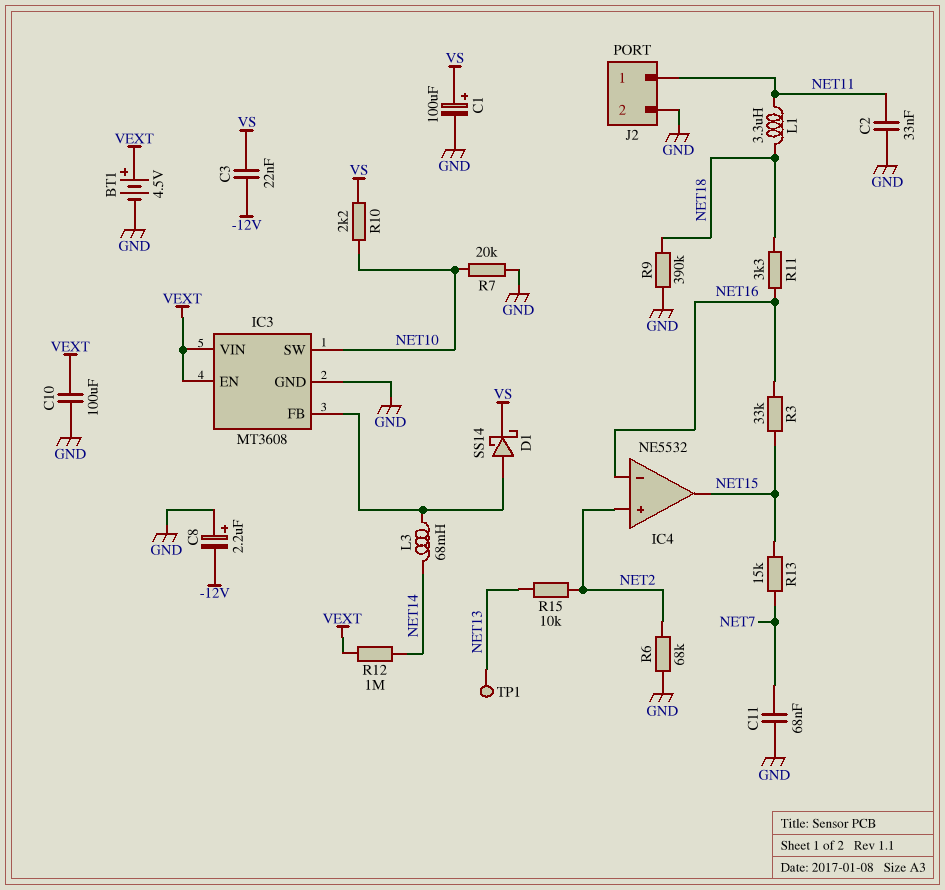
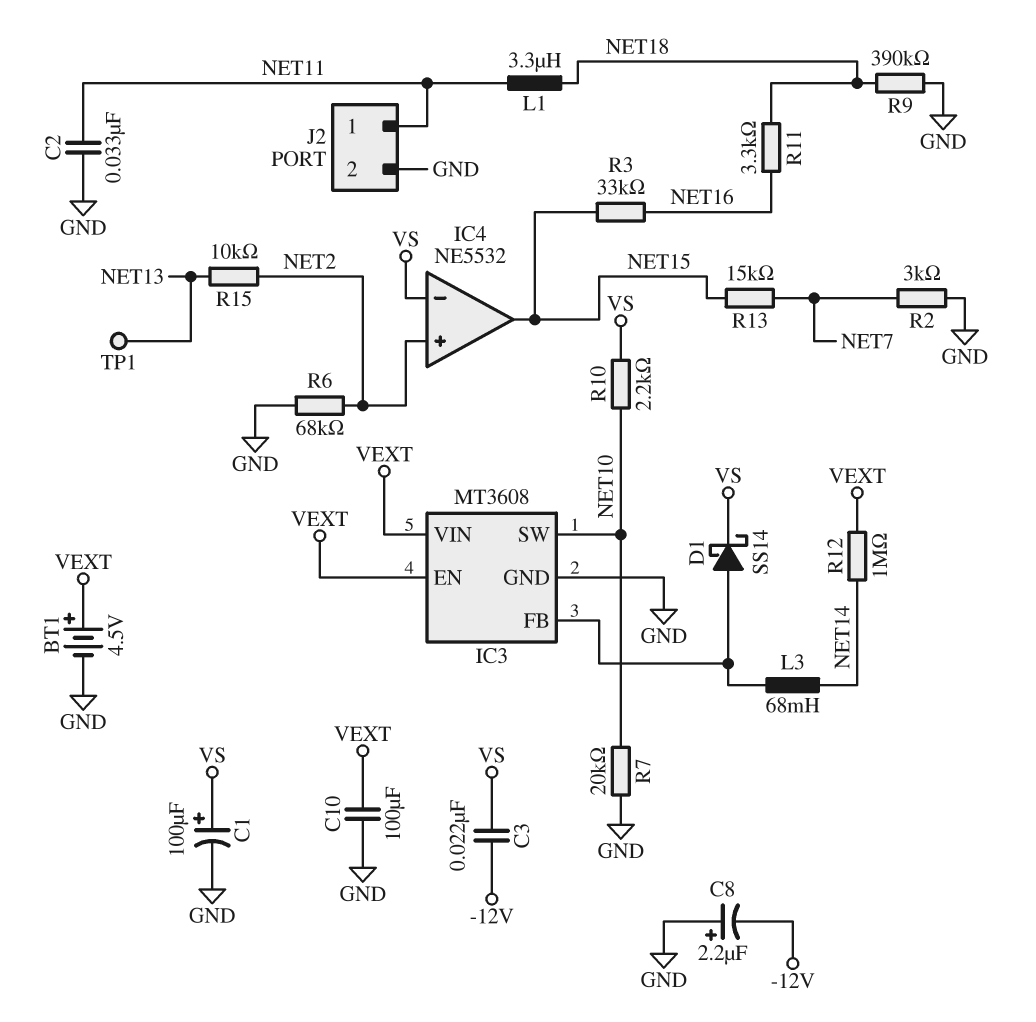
C11: 68nF (GND, NET7) -> none
IC4 pin in-: NET16 -> VS
R2: none -> 3k (GND, NET7)

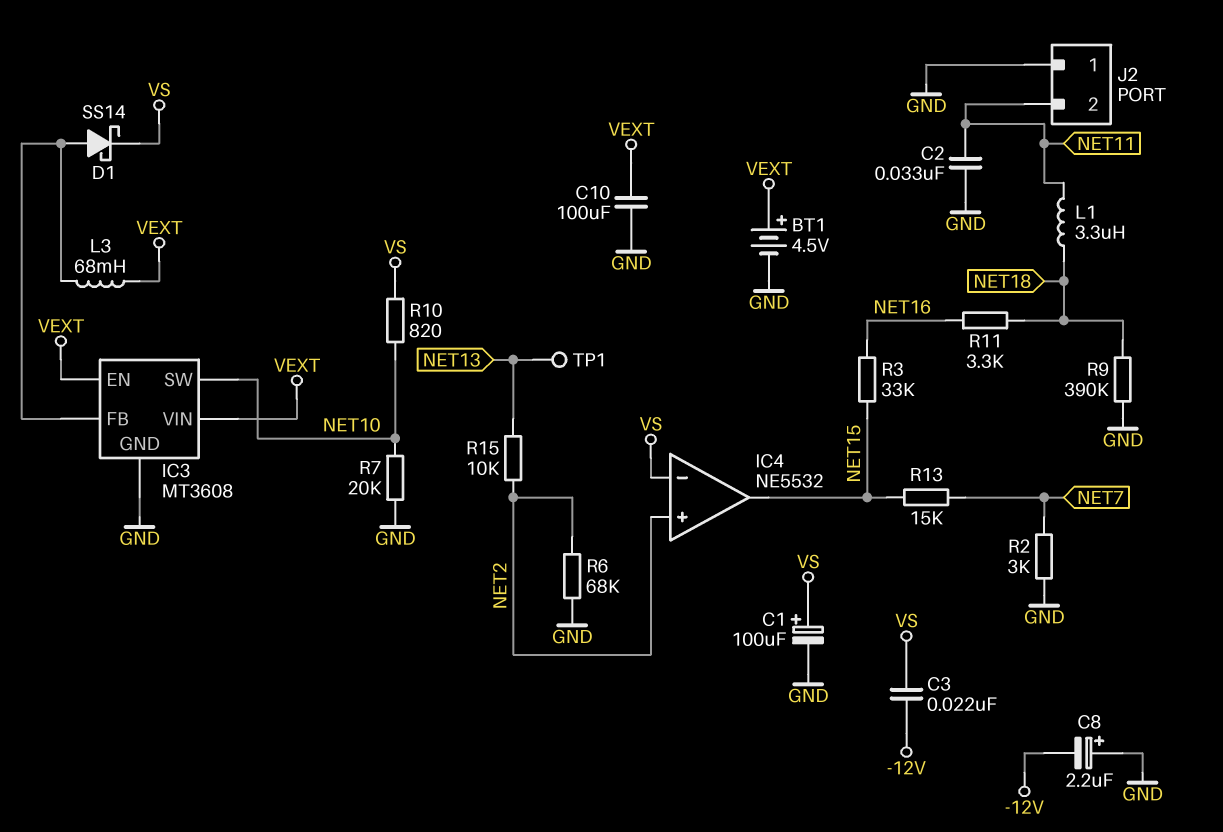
J2 pin 1: NET11 -> GND
J2 pin 2: GND -> NET11
L3: 68mH (IC3/FB, NET14) -> 68mH (IC3/FB, VEXT)
R10: 2.2k (NET10, VS) -> 820 (NET10, VS)
R12: 1M (NET14, VEXT) -> none

